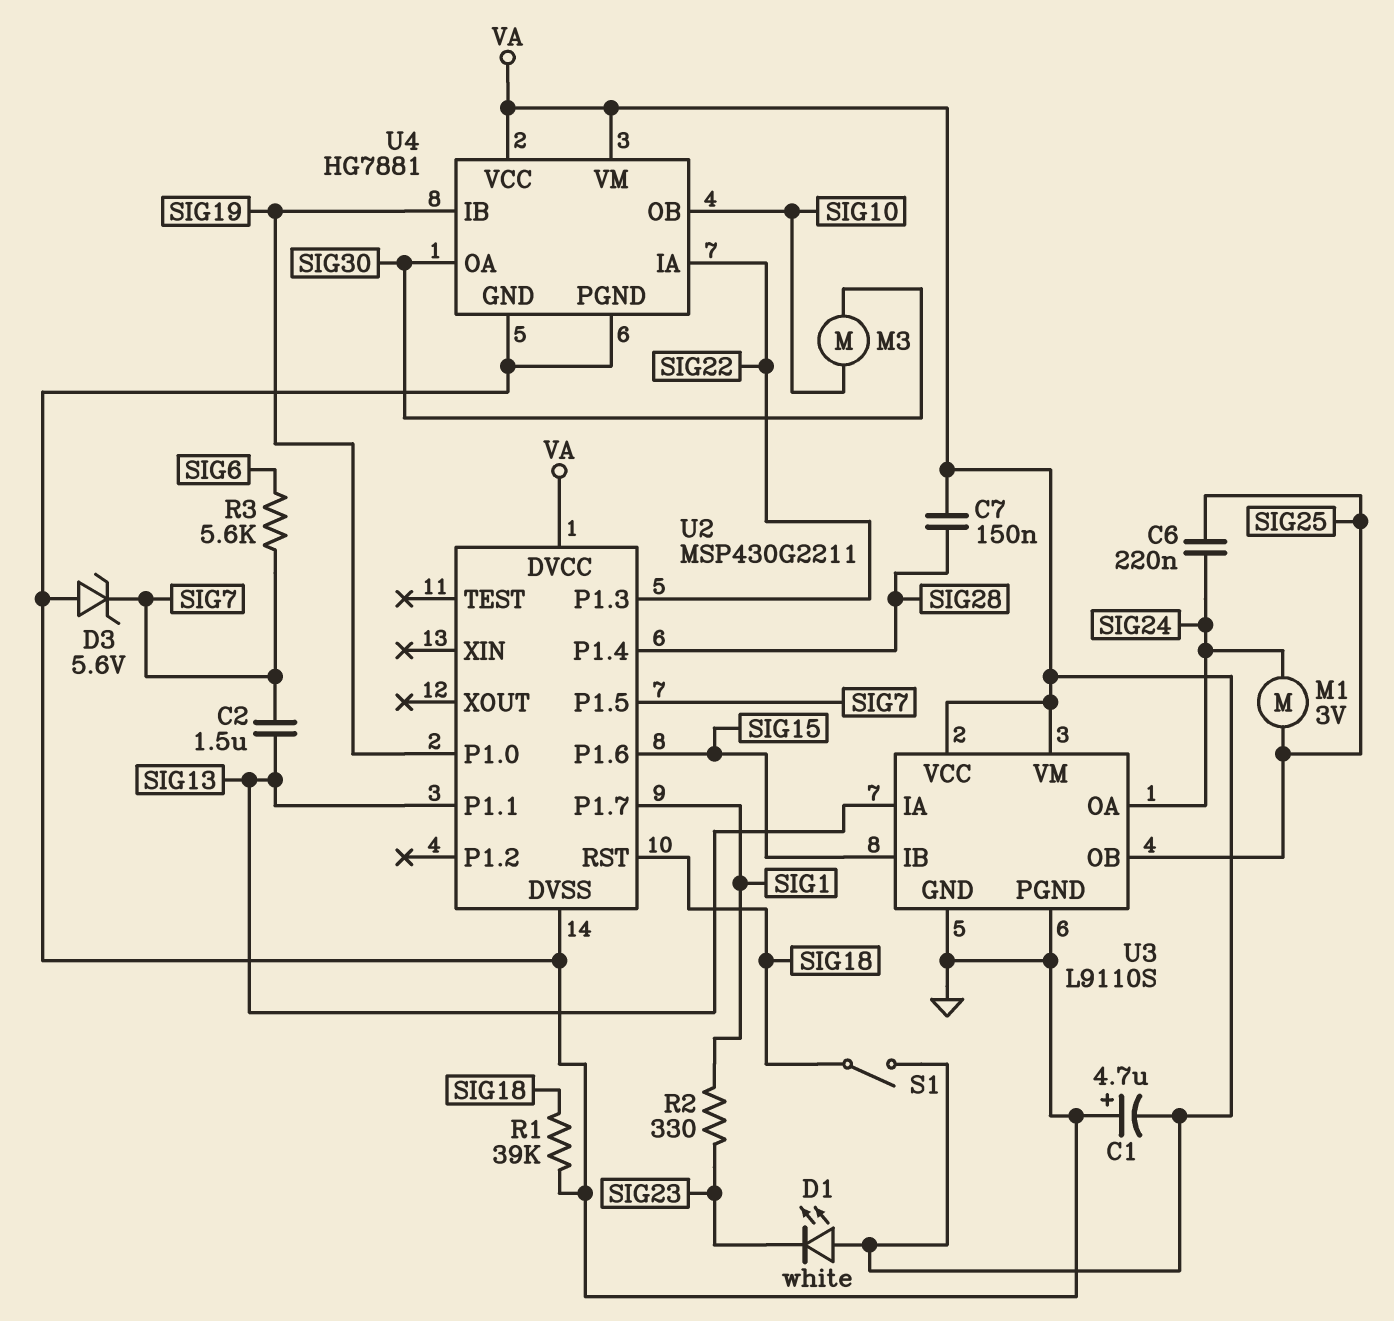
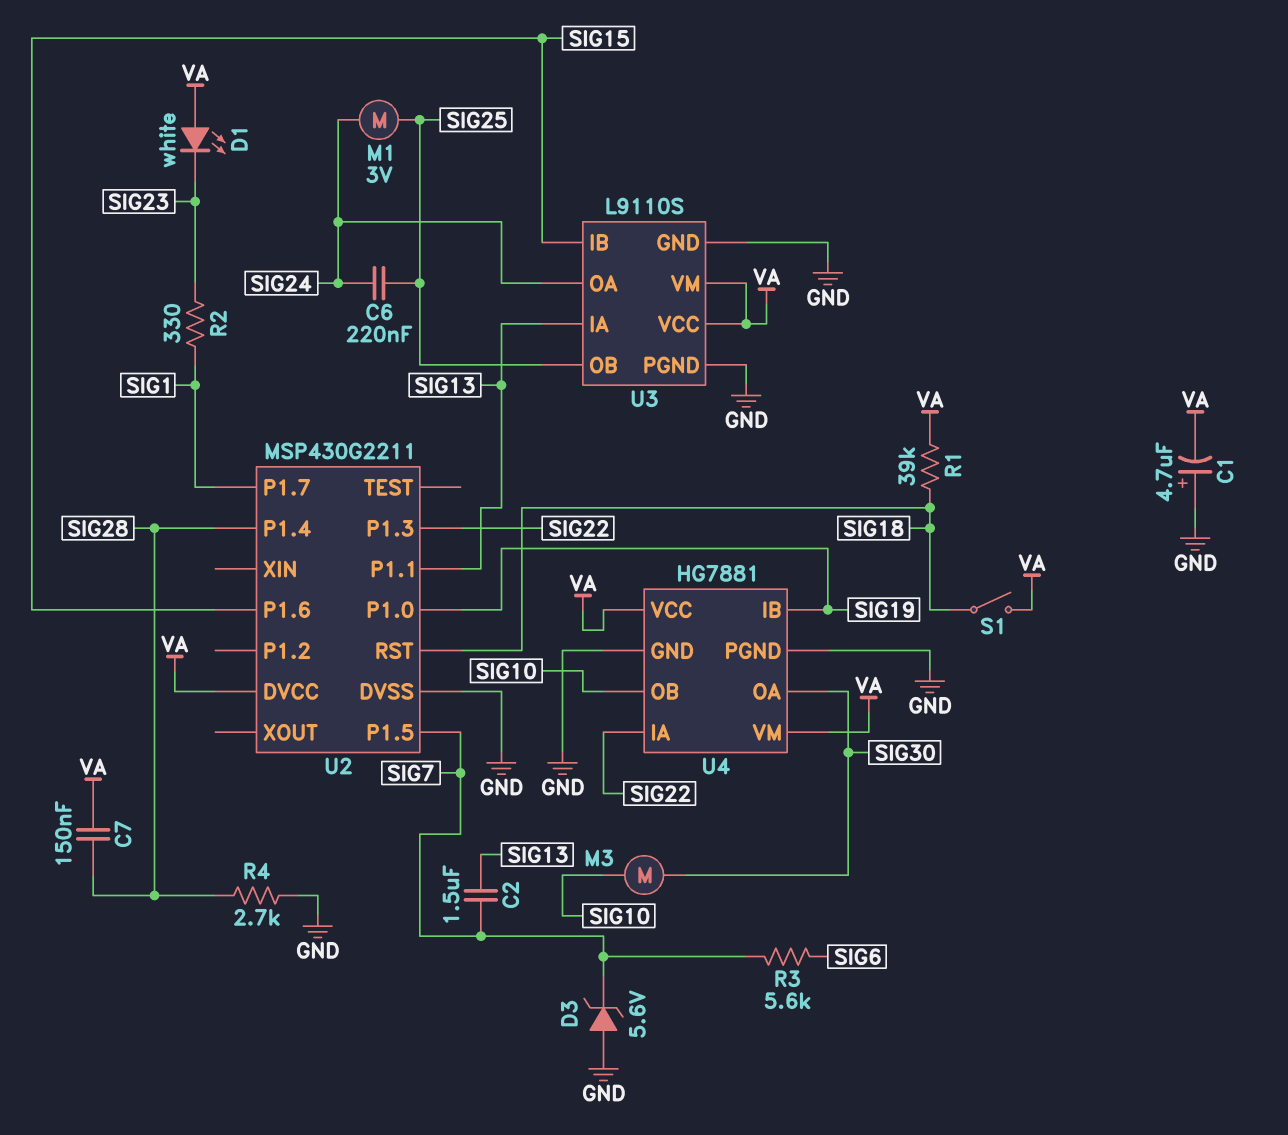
R1: 39k (GND, SIG18) -> 39k (SIG18, VA)
R4: none -> 2.7k (GND, SIG28)

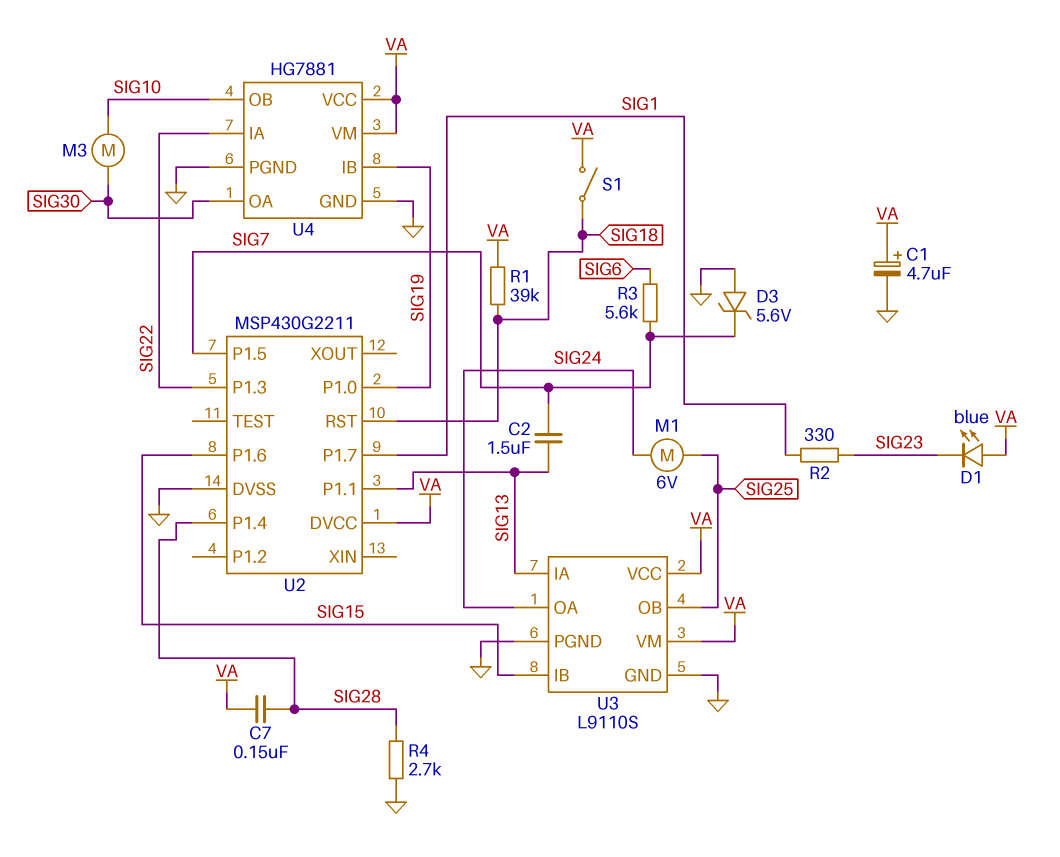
C1: 4.7uF (plus GND, minus VA) -> 4.7uF (plus VA, minus GND)
C6: 220nF (SIG24, SIG25) -> none
D1: LED white (A VA, K SIG23) -> LED blue (A VA, K SIG23)
M1: motor 3V (SIG24, SIG25) -> motor 6V (SIG24, SIG25)

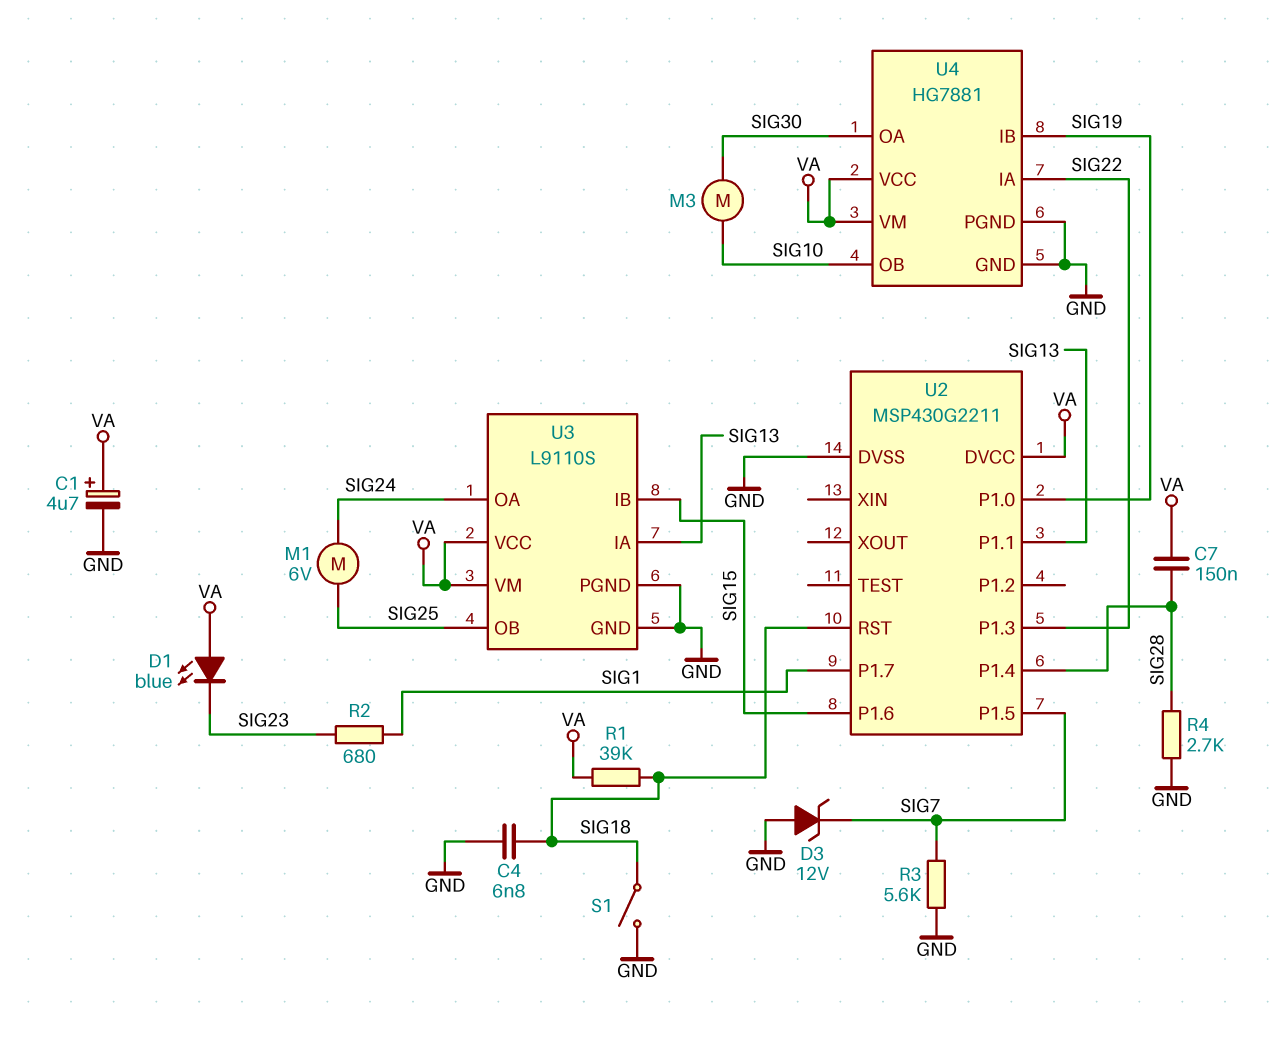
C2: 1.5uF (SIG7, SIG13) -> none
C4: none -> 6.8nF (GND, SIG18)
D3: zener 5.6V (A GND, K SIG7) -> zener 12V (A GND, K SIG7)
R2: 330 (SIG1, SIG23) -> 680 (SIG1, SIG23)
R3: 5.6k (SIG6, SIG7) -> 5.6k (GND, SIG7)
S1: switch (SIG18, VA) -> switch (GND, SIG18)

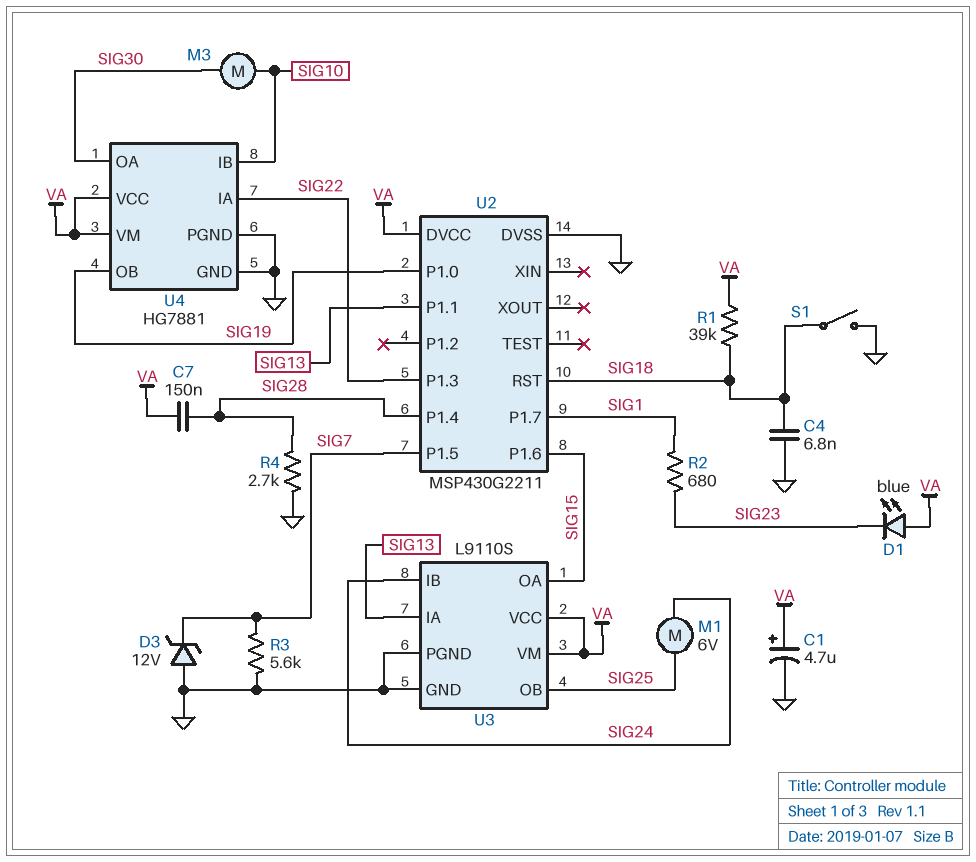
U3 pin IB: SIG15 -> SIG24
U3 pin OA: SIG24 -> SIG15
U4 pin IB: SIG19 -> SIG10
U4 pin OB: SIG10 -> SIG19

